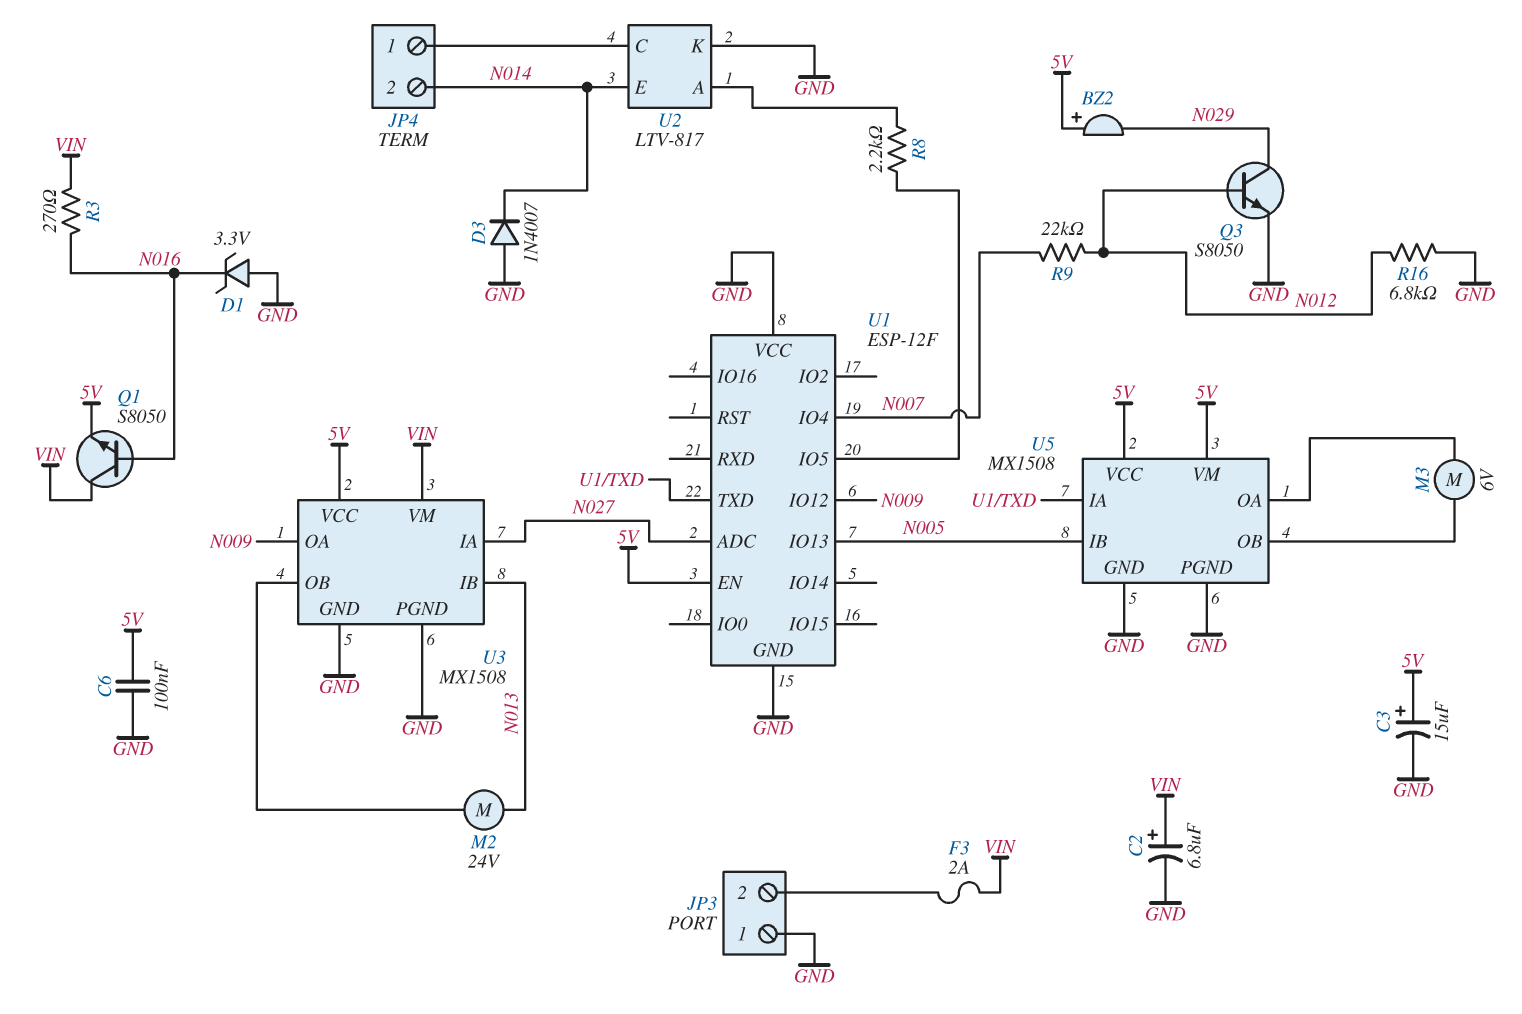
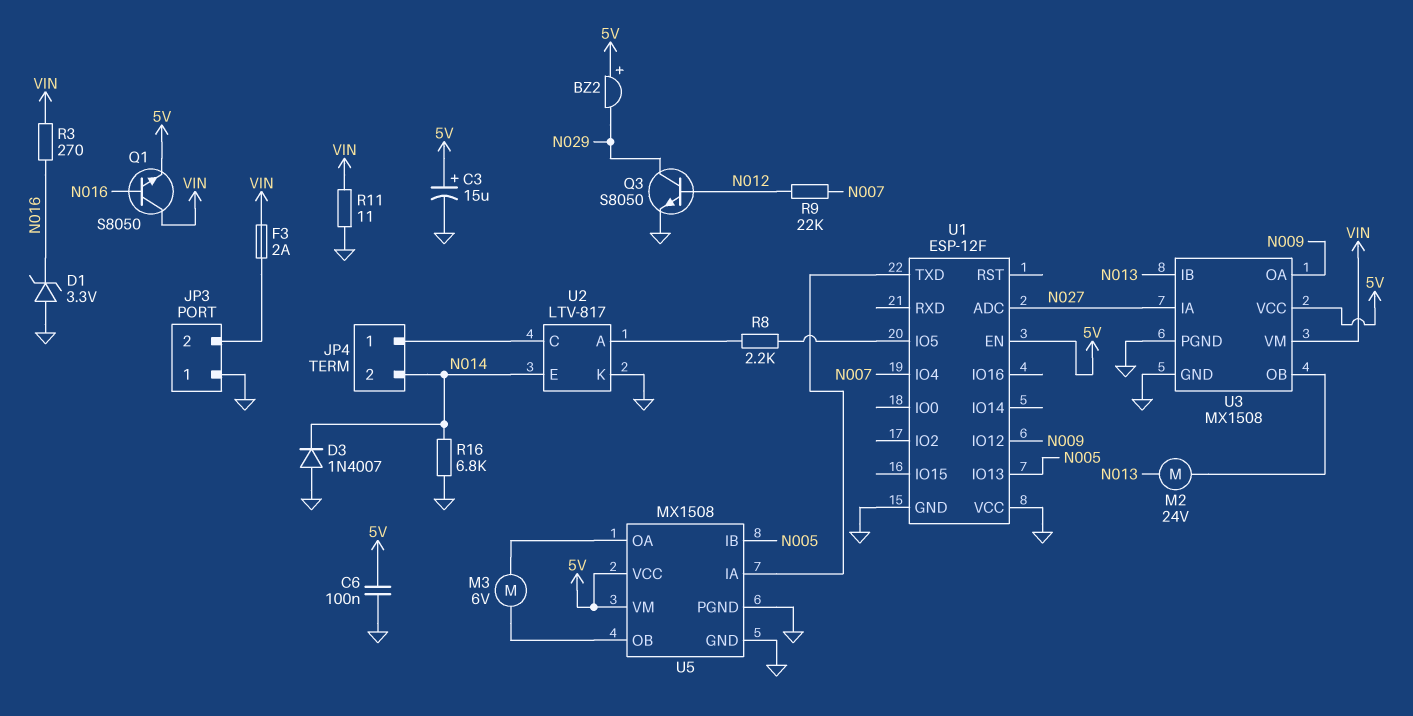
C2: 6.8uF (plus VIN, minus GND) -> none
R11: none -> 11 (GND, VIN)
R16: 6.8k (GND, N012) -> 6.8k (GND, N014)

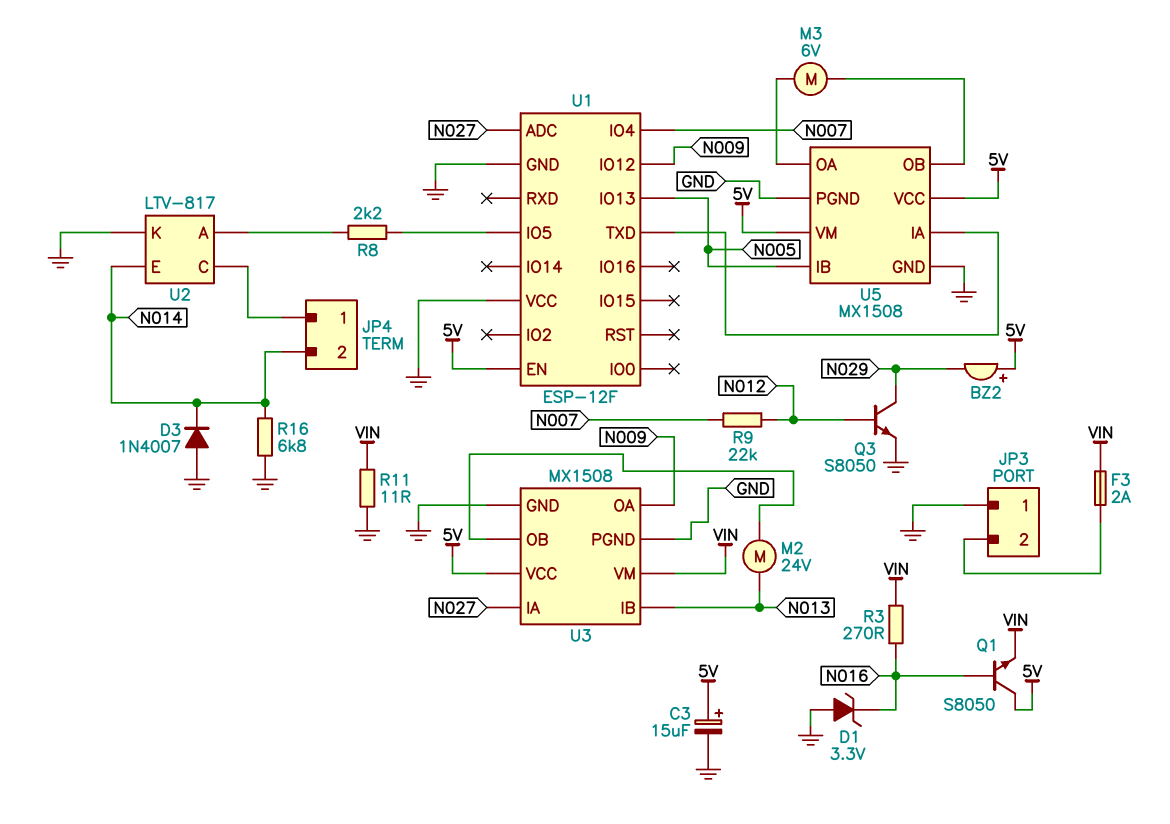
C6: 100nF (5V, GND) -> none
Q1: NPN S8050 (B N016, C VIN, E 5V) -> NPN S8050 (B N016, C 5V, E VIN)

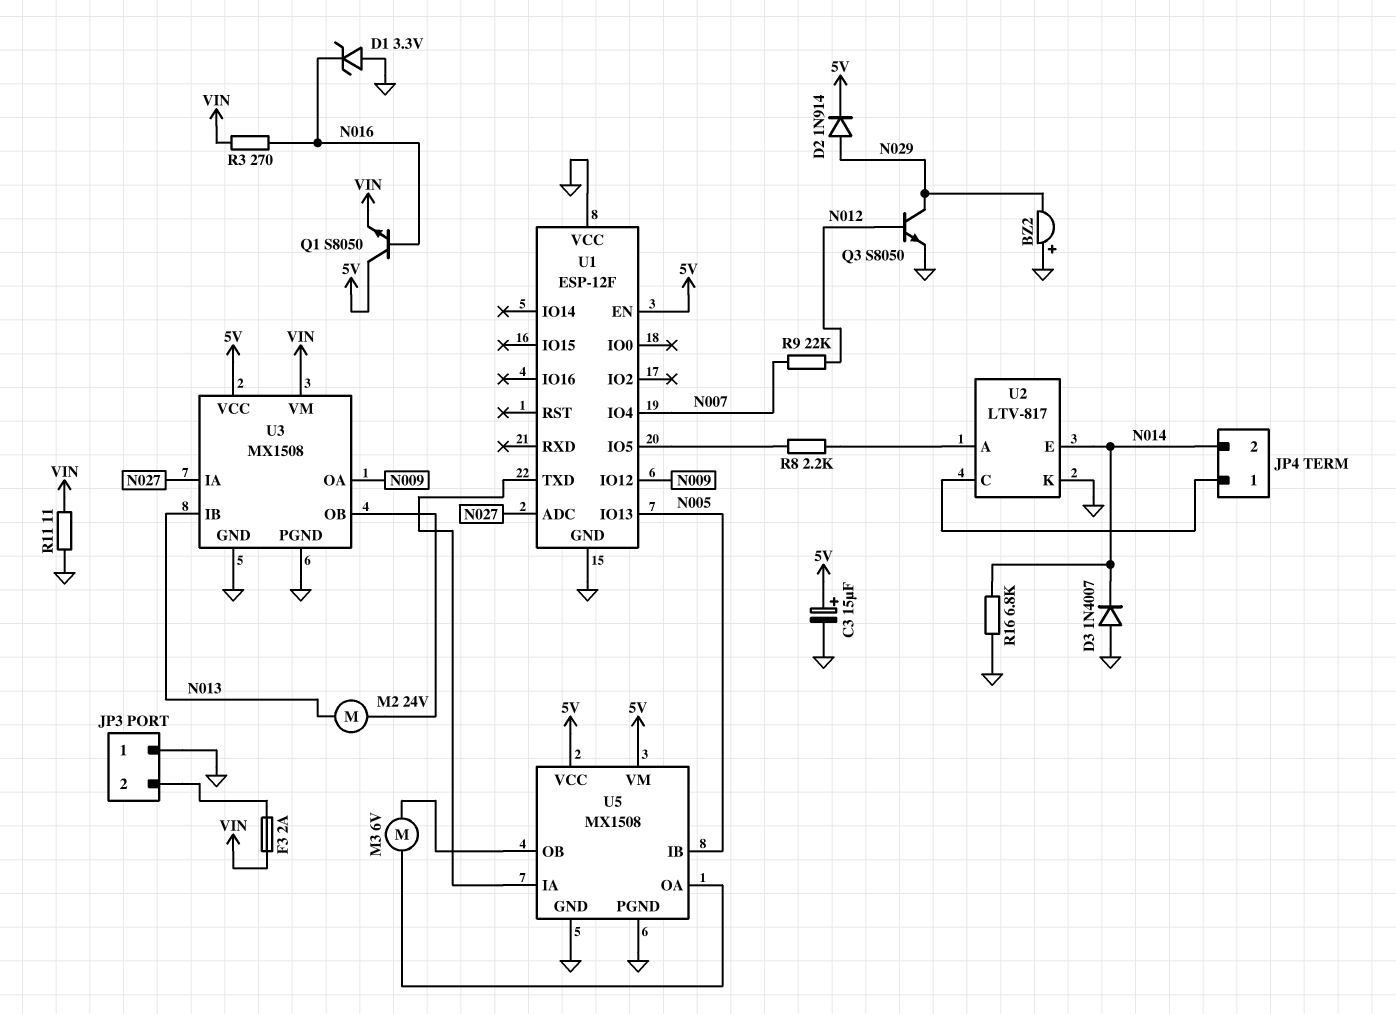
BZ2: buzzer (plus 5V, minus N029) -> buzzer (plus GND, minus N029)
D2: none -> diode 1N914 (A N029, K 5V)

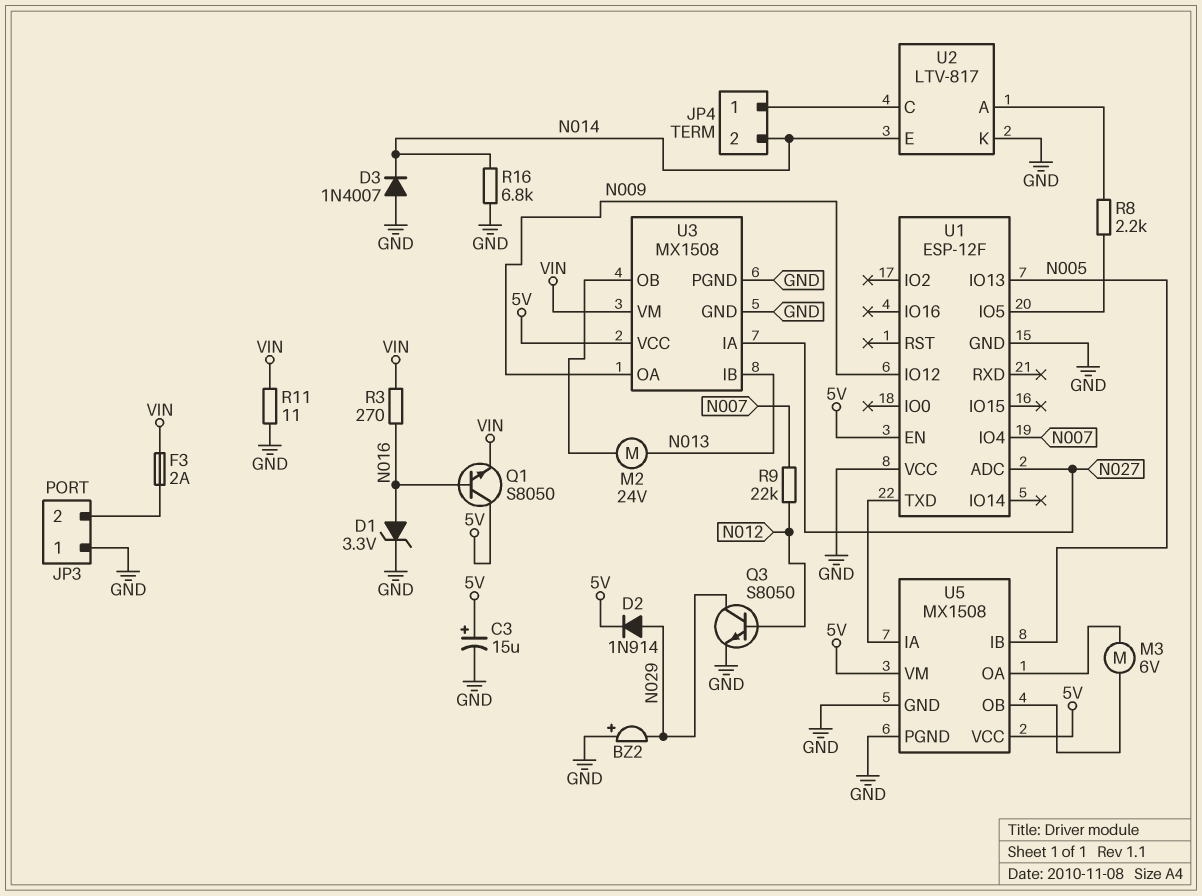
D1: zener 3.3V (A GND, K N016) -> zener 3.3V (A N016, K GND)

